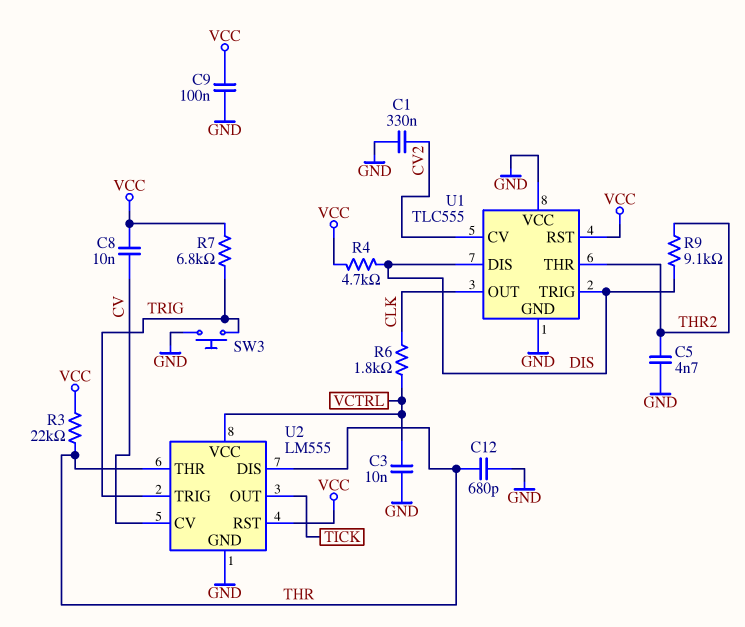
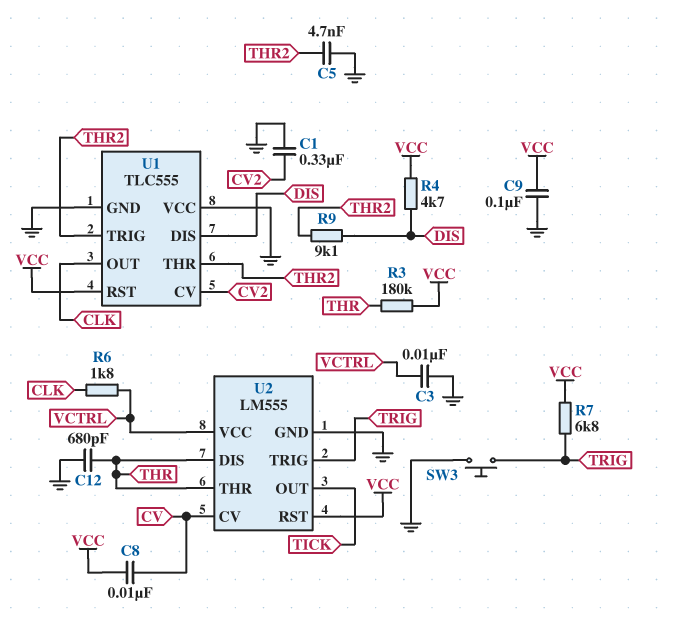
R3: 22k (THR, VCC) -> 180k (THR, VCC)
U1 pin TRIG: DIS -> THR2

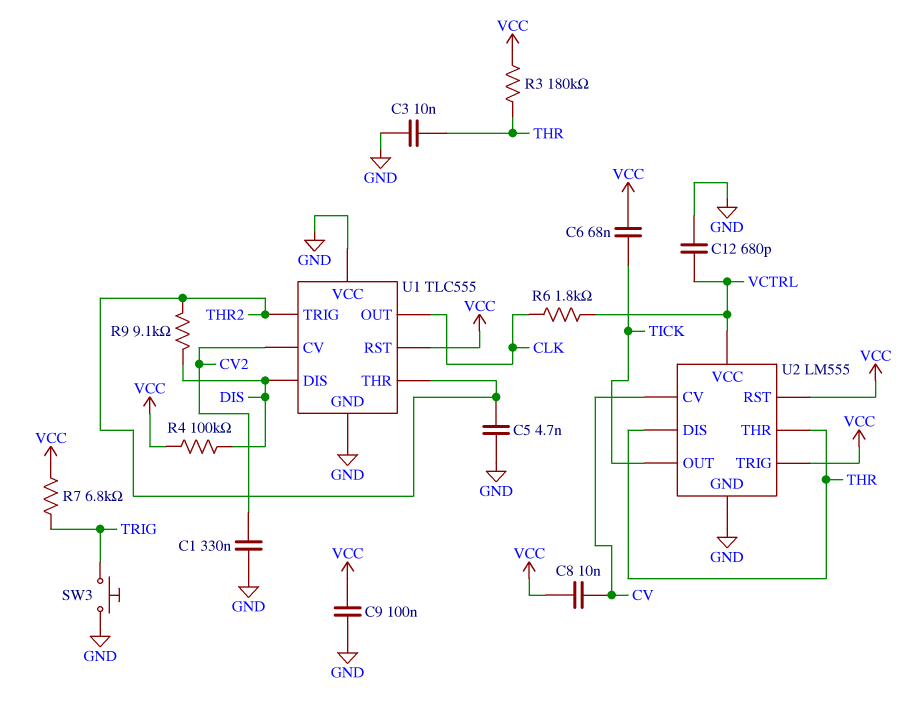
C3: 10nF (GND, VCTRL) -> 10nF (GND, THR)
C6: none -> 68nF (TICK, VCC)
C12: 680pF (GND, THR) -> 680pF (GND, VCTRL)
R4: 4.7k (DIS, VCC) -> 100k (DIS, VCC)
U2 pin TRIG: TRIG -> VCC

